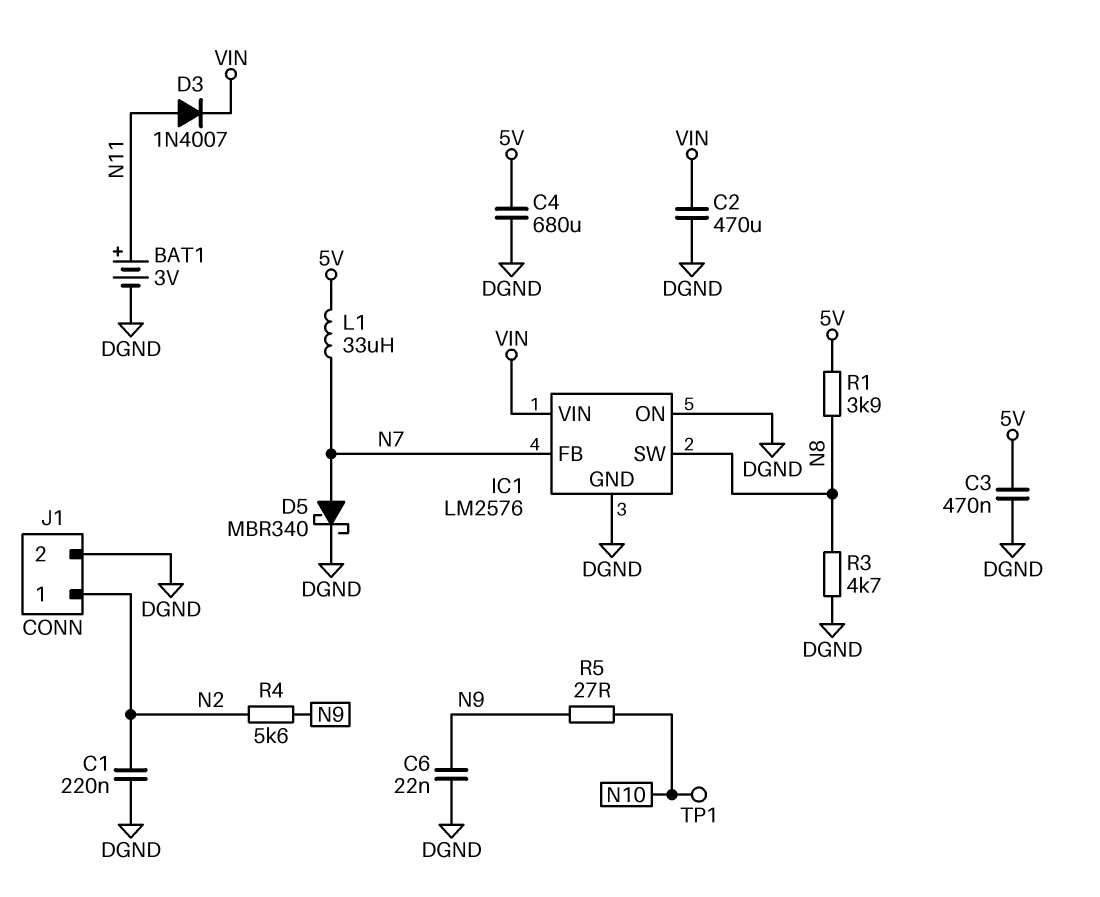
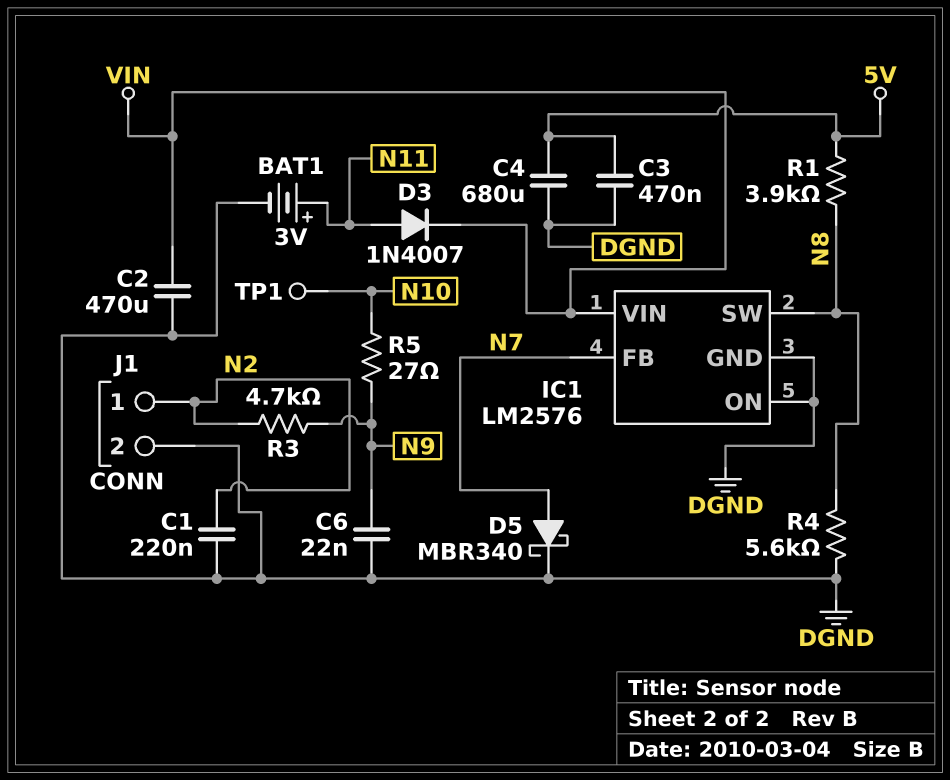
L1: 33uH (5V, N7) -> none
R3: 4.7k (DGND, N8) -> 4.7k (N2, N9)
R4: 5.6k (N2, N9) -> 5.6k (DGND, N8)

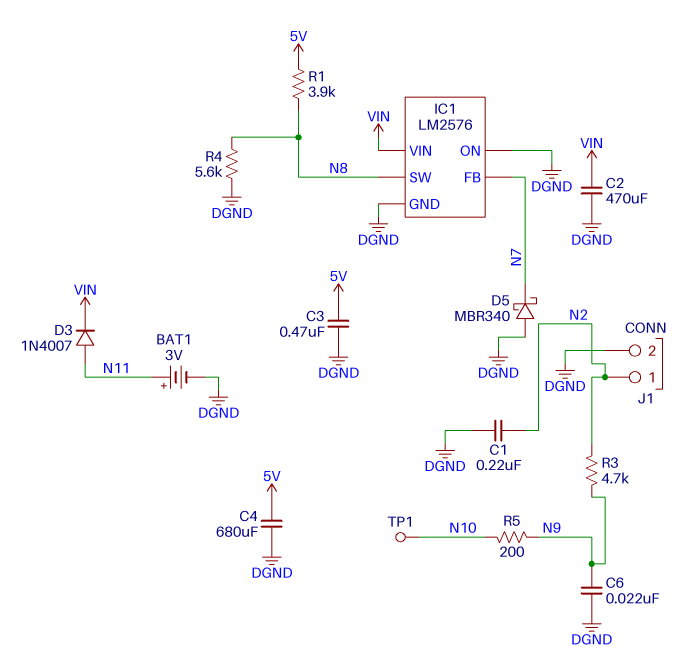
D5: schottky MBR340 (A N7, K DGND) -> schottky MBR340 (A DGND, K N7)
R5: 27 (N9, N10) -> 200 (N9, N10)

